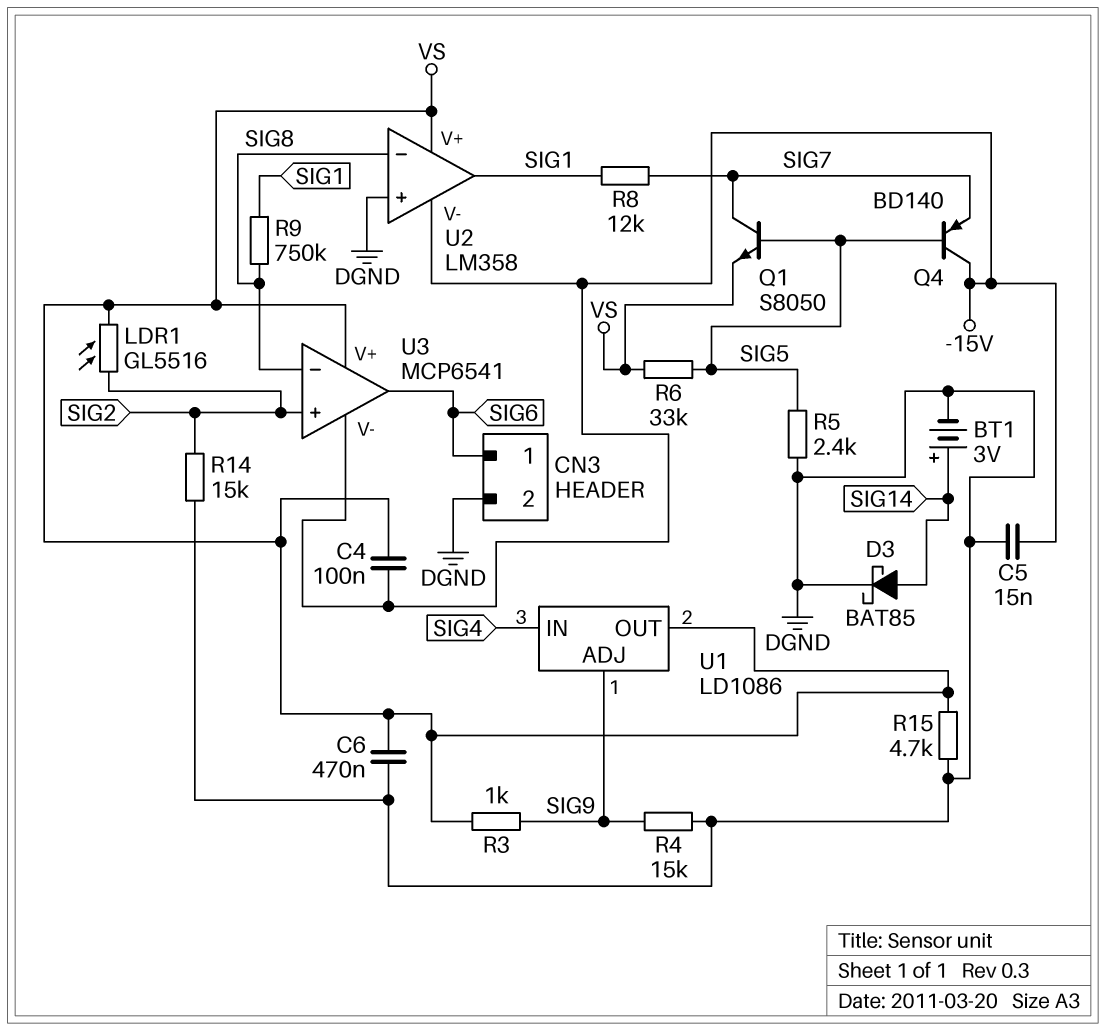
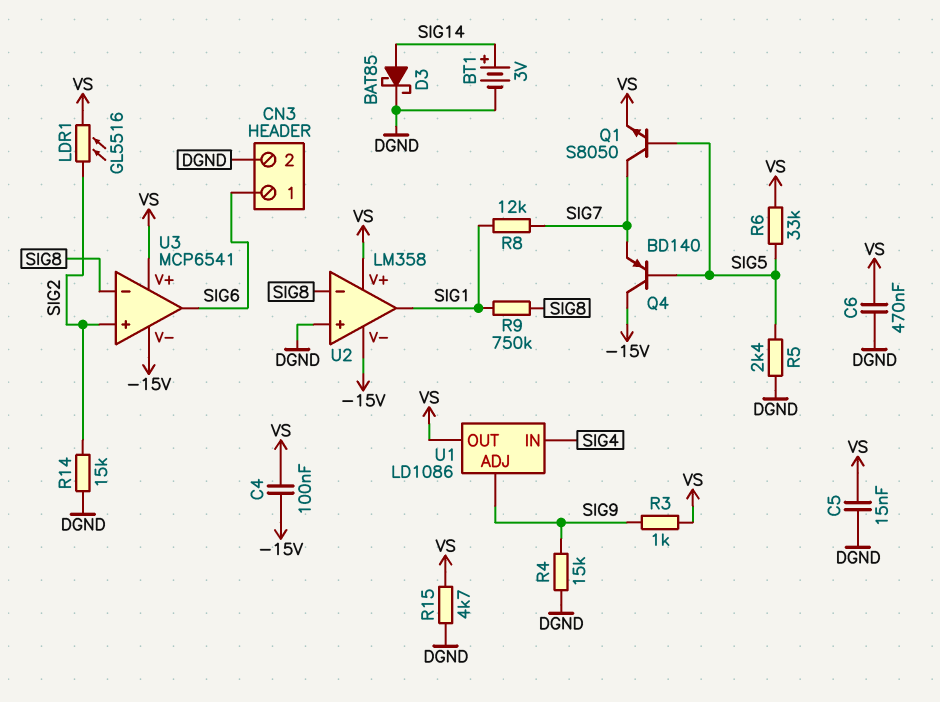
C5: 15nF (-15V, DGND) -> 15nF (DGND, VS)

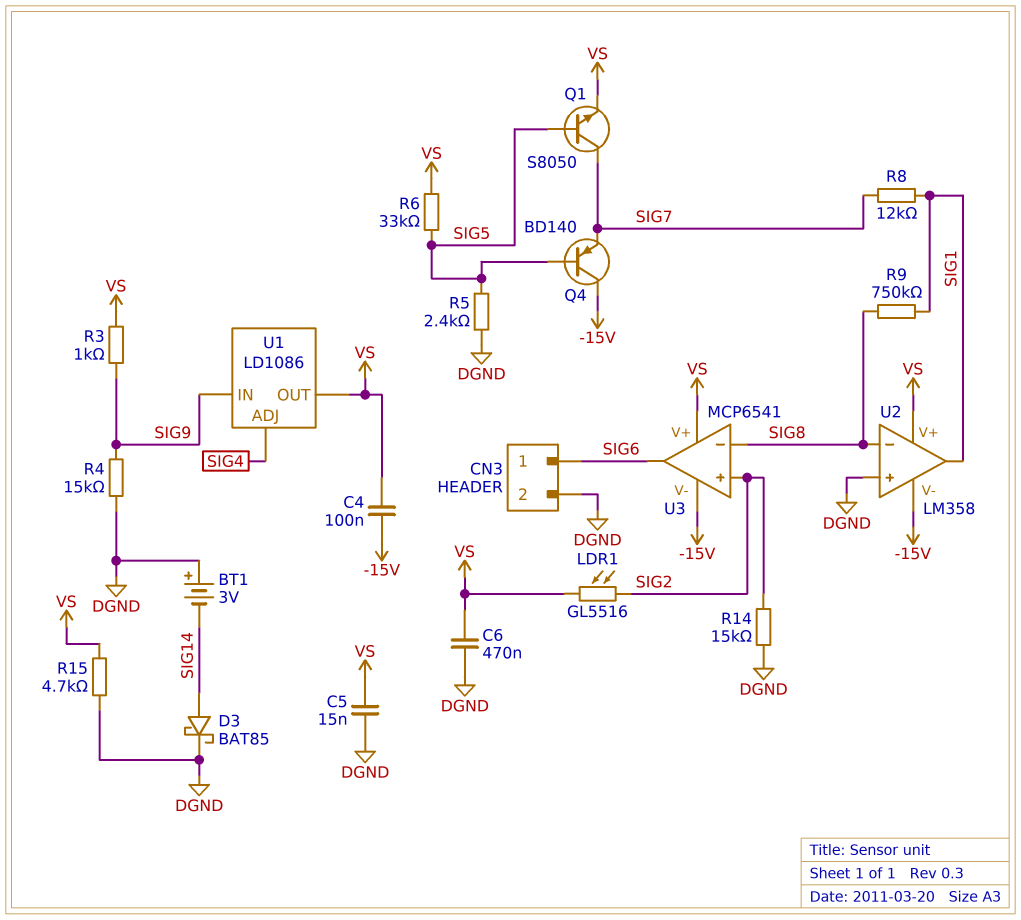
BT1: 3V (plus SIG14, minus DGND) -> 3V (plus DGND, minus SIG14)
U1 pin ADJ: SIG9 -> SIG4
U1 pin IN: SIG4 -> SIG9

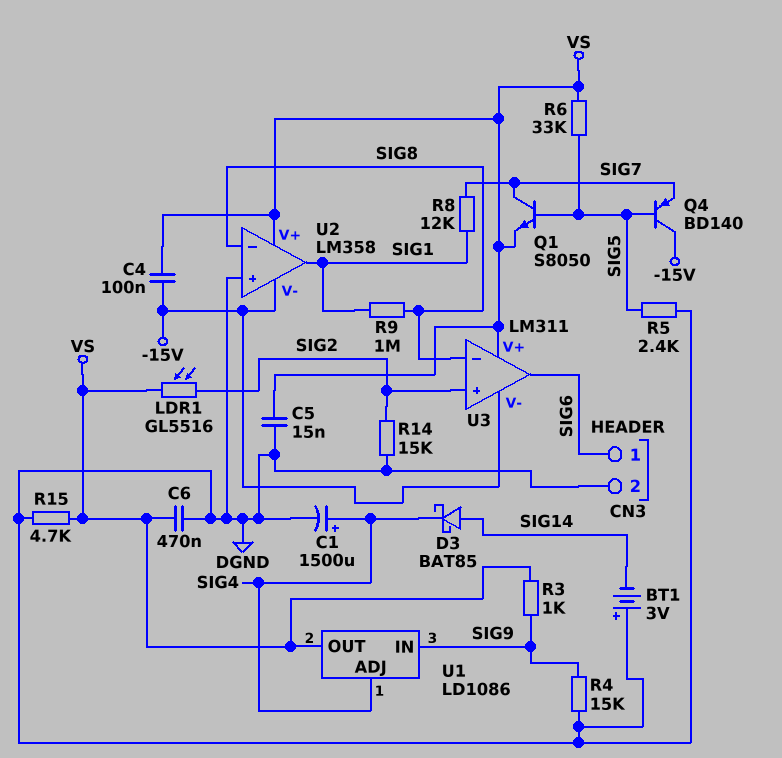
C1: none -> 1500uF (plus SIG4, minus DGND)
D3: schottky BAT85 (A SIG14, K DGND) -> schottky BAT85 (A SIG14, K SIG4)
R9: 750k (SIG1, SIG8) -> 1M (SIG1, SIG8)
U3: MCP6541 -> LM311

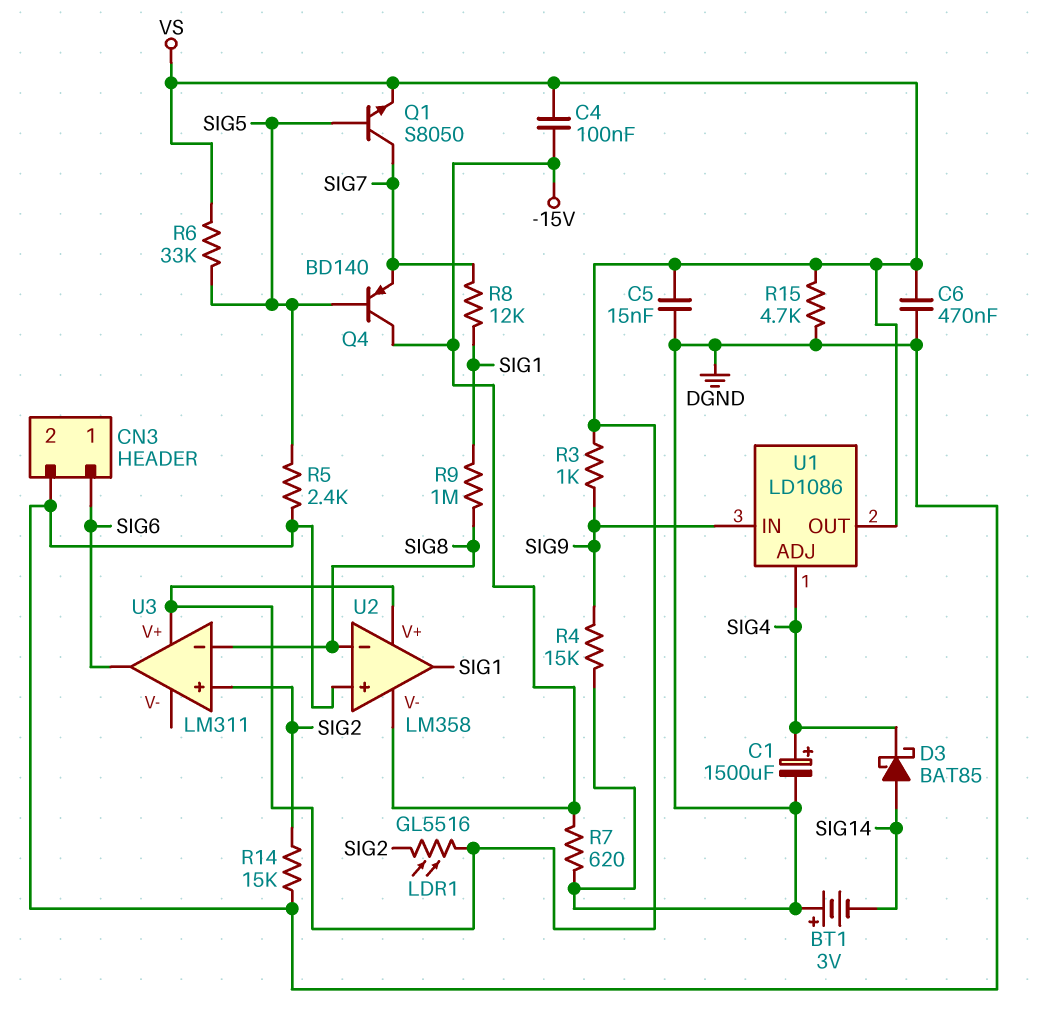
R7: none -> 620 (-15V, DGND)
U3 pin V-: -15V -> none

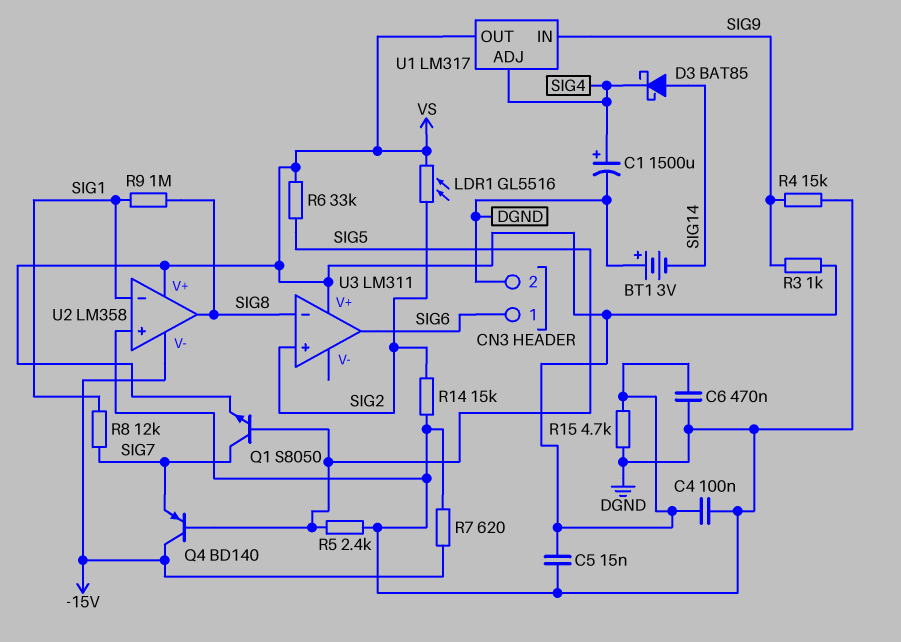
C4: 100nF (-15V, VS) -> 100nF (DGND, VS)
U1: LD1086 -> LM317
U2 pin in-: SIG8 -> SIG1
U2 pin out: SIG1 -> SIG8

